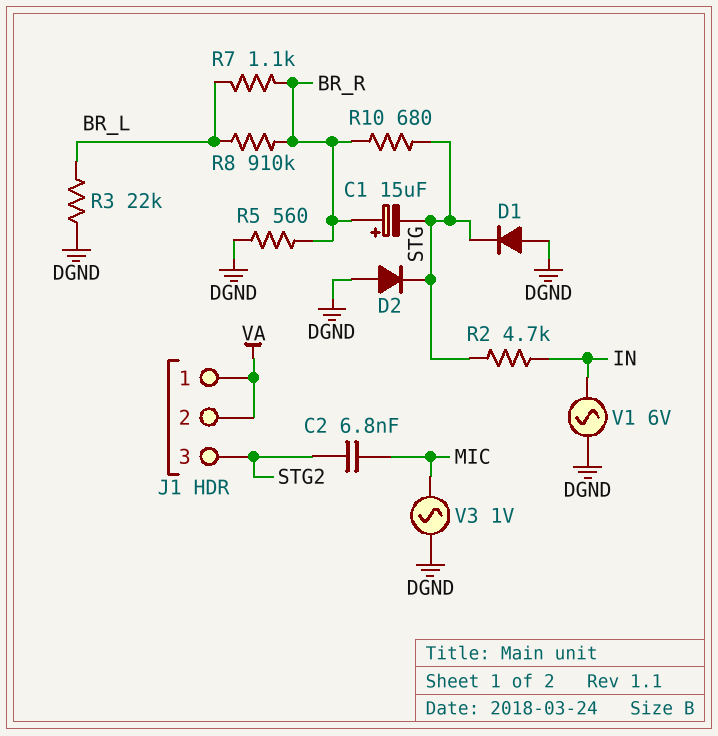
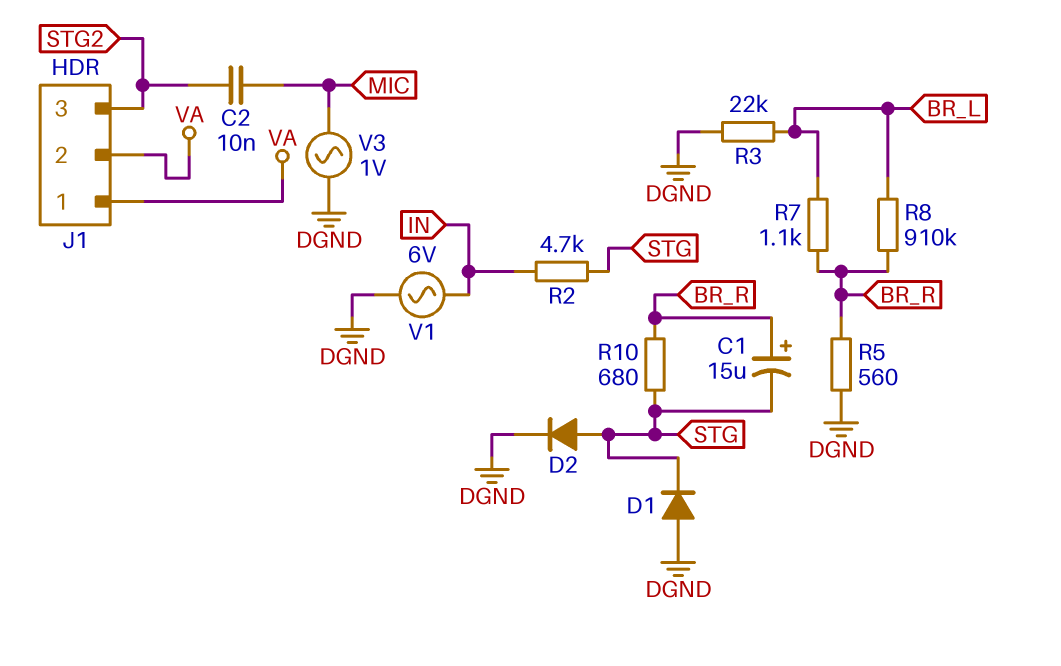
C2: 6.8nF (MIC, STG2) -> 10nF (MIC, STG2)
D2: diode (A DGND, K STG) -> diode (A STG, K DGND)

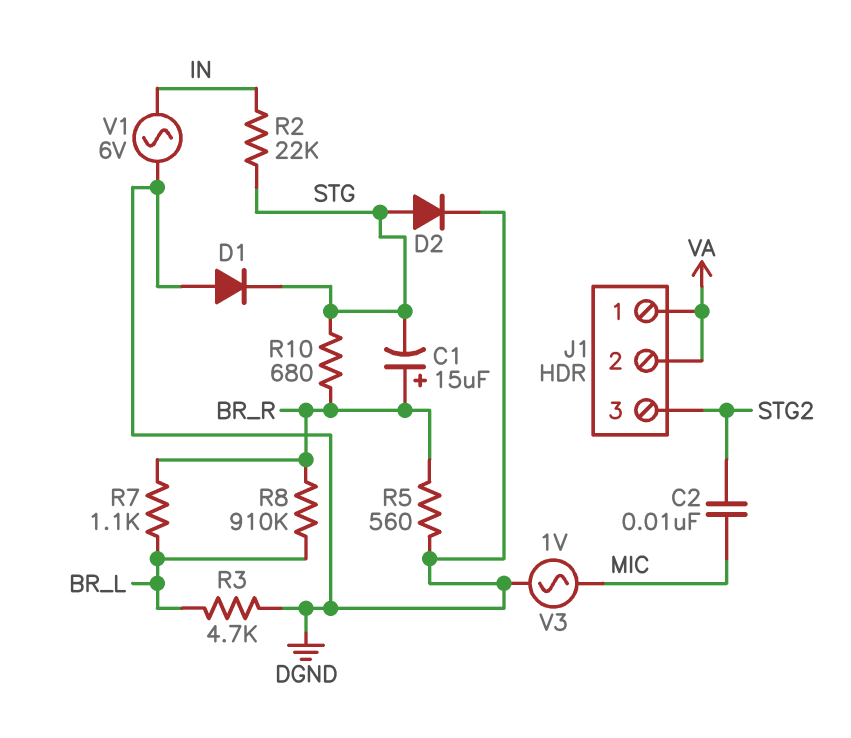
R2: 4.7k (IN, STG) -> 22k (IN, STG)
R3: 22k (BR_L, DGND) -> 4.7k (BR_L, DGND)

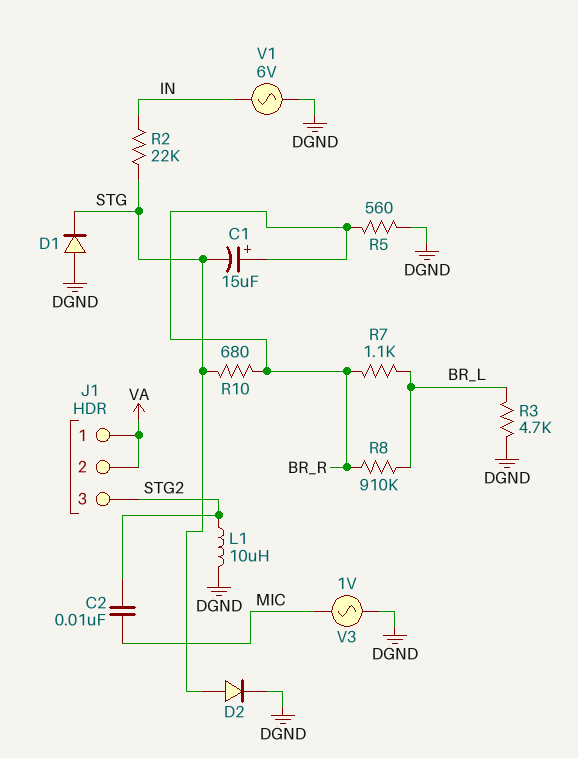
L1: none -> 10uH (DGND, STG2)

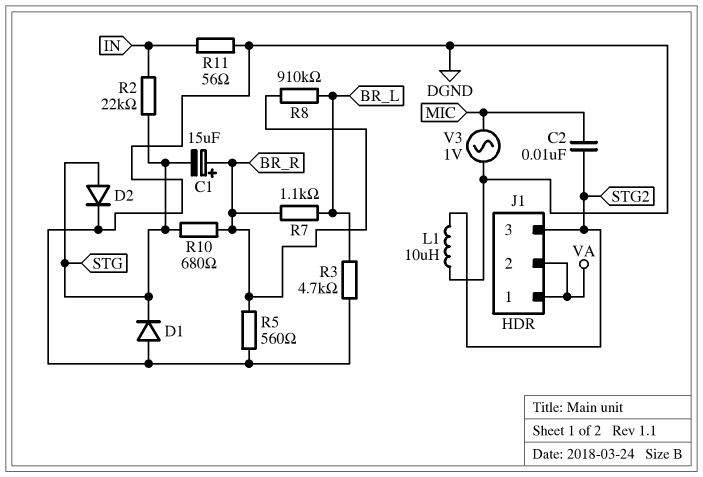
R11: none -> 56 (DGND, IN)
V1: AC 6V (DGND, IN) -> none

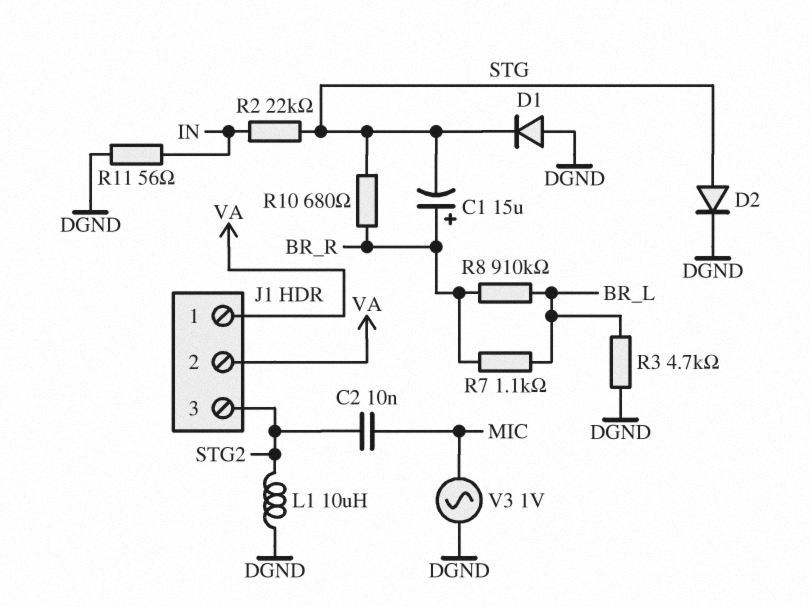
R5: 560 (BR_R, DGND) -> none

